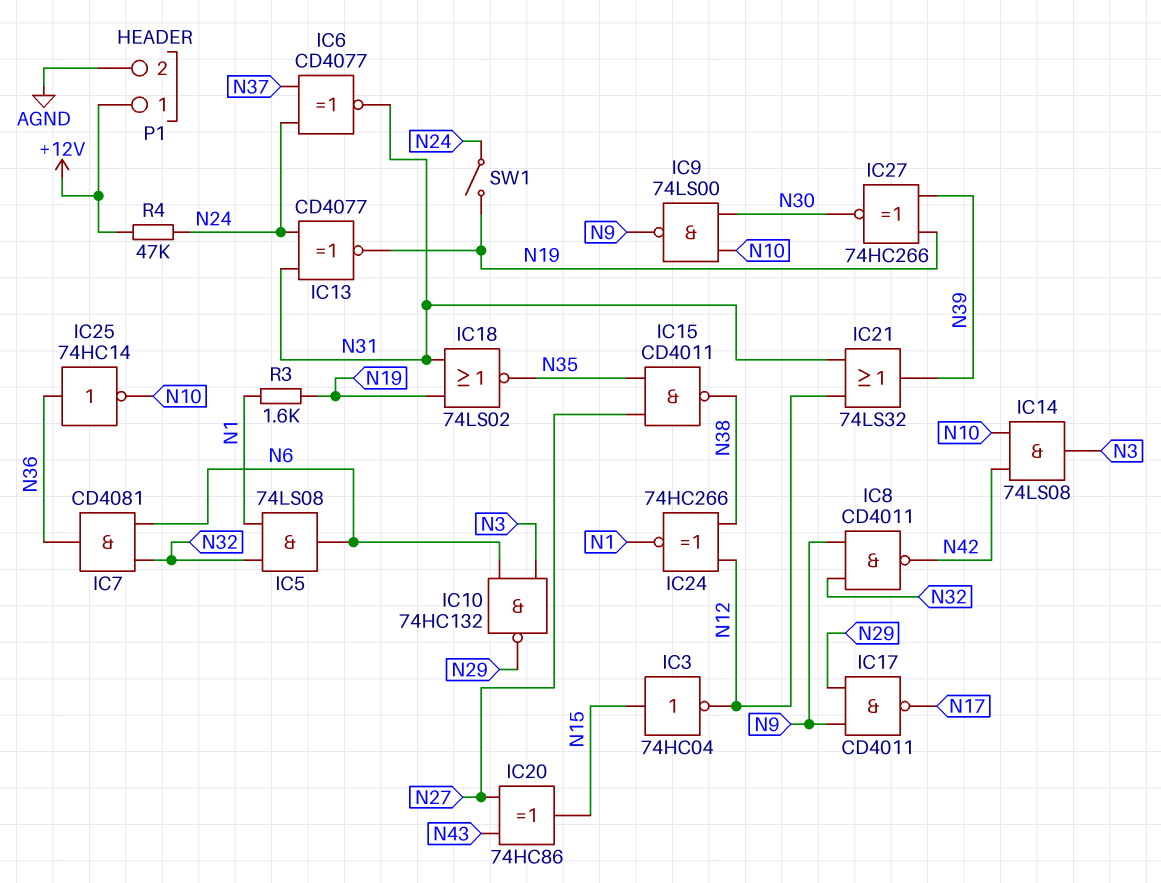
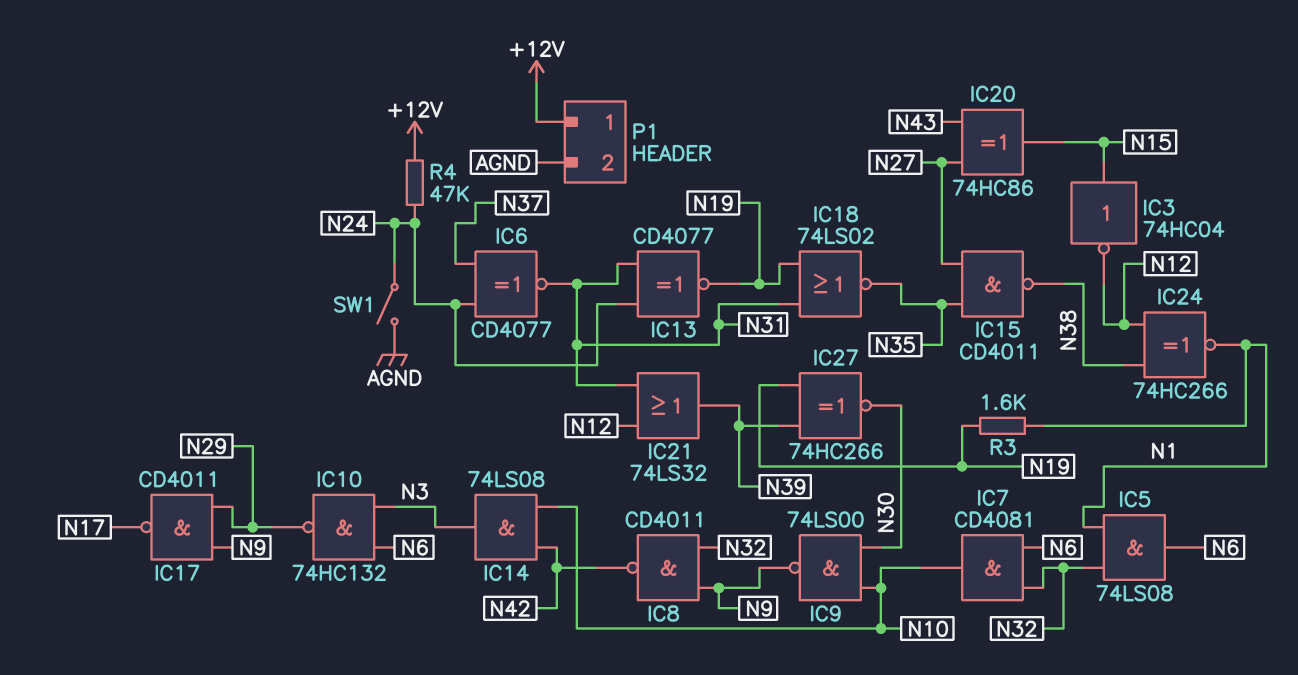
IC7: AND CD4081 (in N6, in N32, out N36) -> AND CD4081 (in N6, in N32, out N10)
IC25: NOT 74HC14 (in N36, out N10) -> none
SW1: switch (N19, N24) -> switch (AGND, N24)

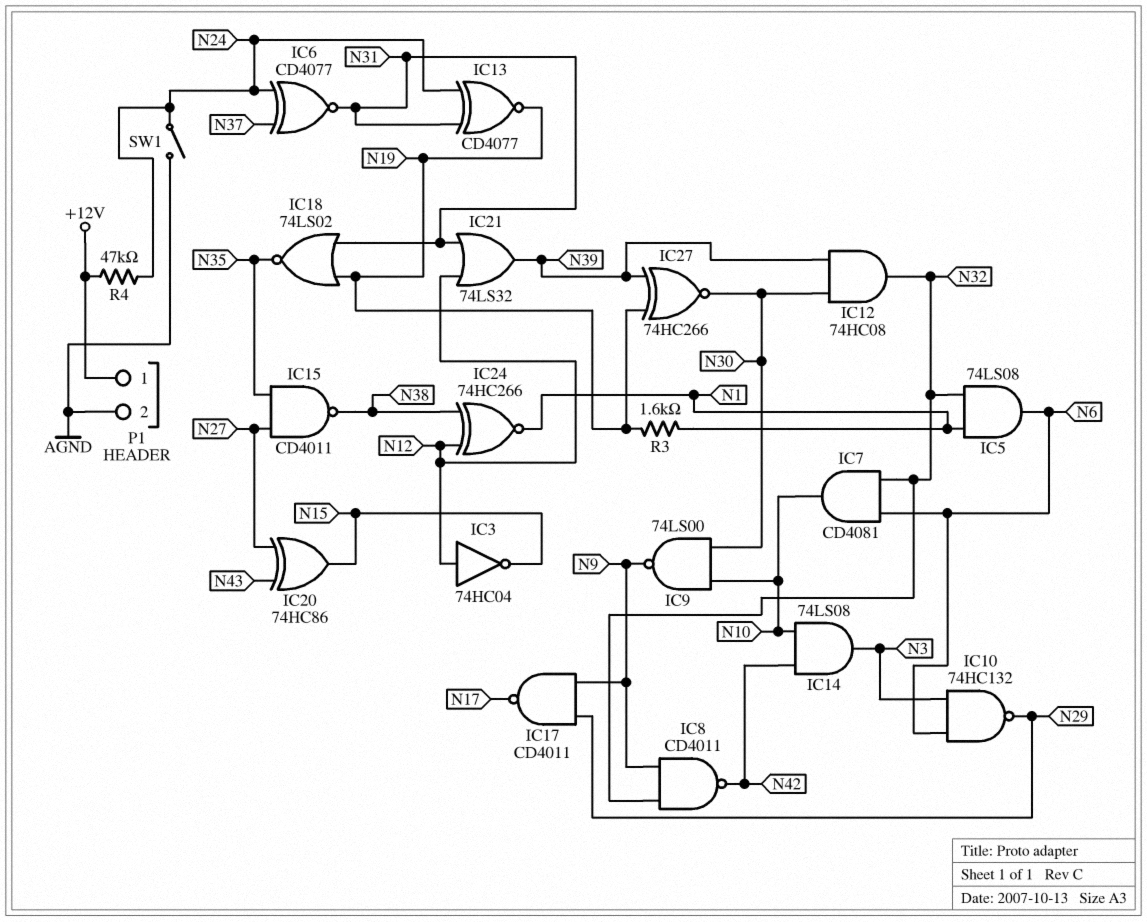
IC3: NOT 74HC04 (in N15, out N12) -> NOT 74HC04 (in N12, out N15)
IC12: none -> AND 74HC08 (in N30, in N39, out N32)

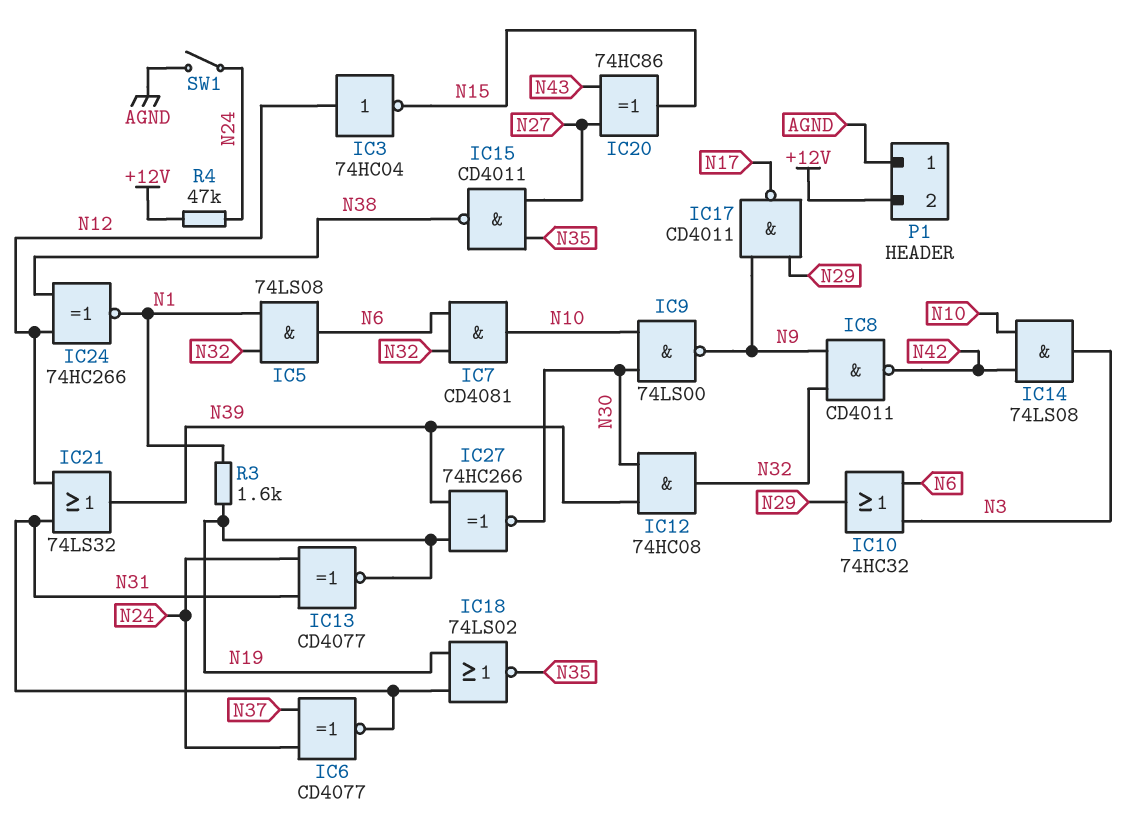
IC10: NAND 74HC132 (in N3, in N6, out N29) -> OR 74HC32 (in N3, in N6, out N29)
P1 pin 1: +12V -> AGND
P1 pin 2: AGND -> +12V

